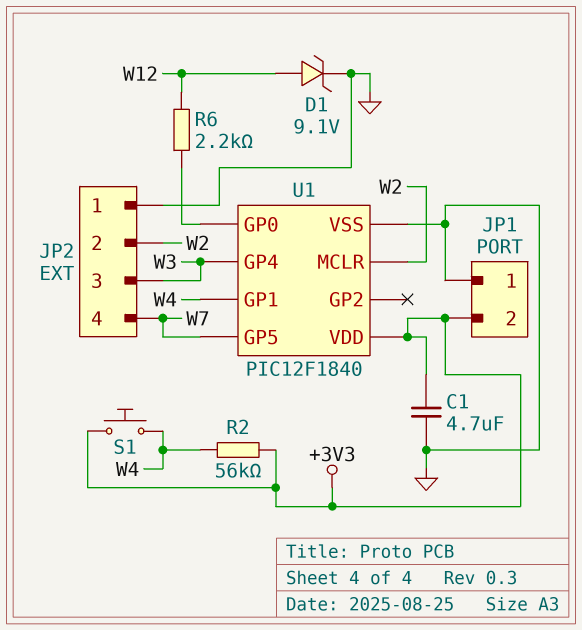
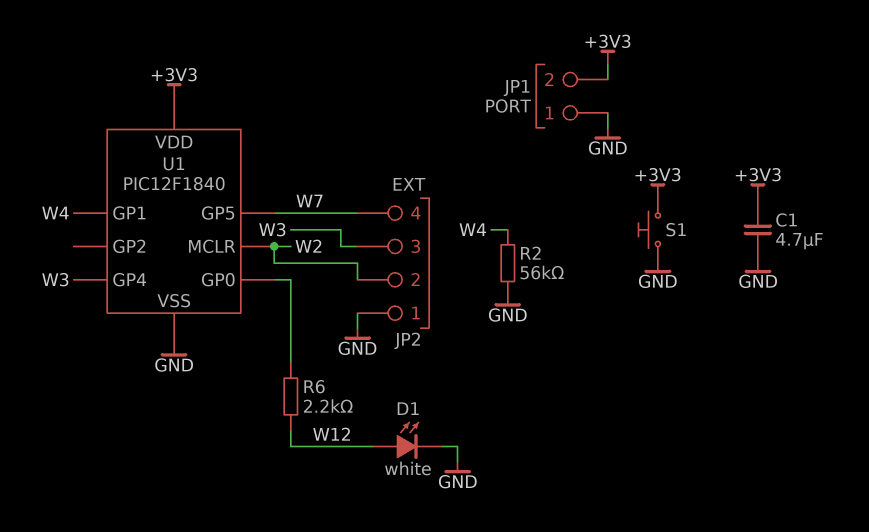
D1: zener 9.1V (A W12, K GND) -> LED white (A W12, K GND)
R2: 56k (+3V3, W4) -> 56k (GND, W4)
S1: button (+3V3, W4) -> button (+3V3, GND)

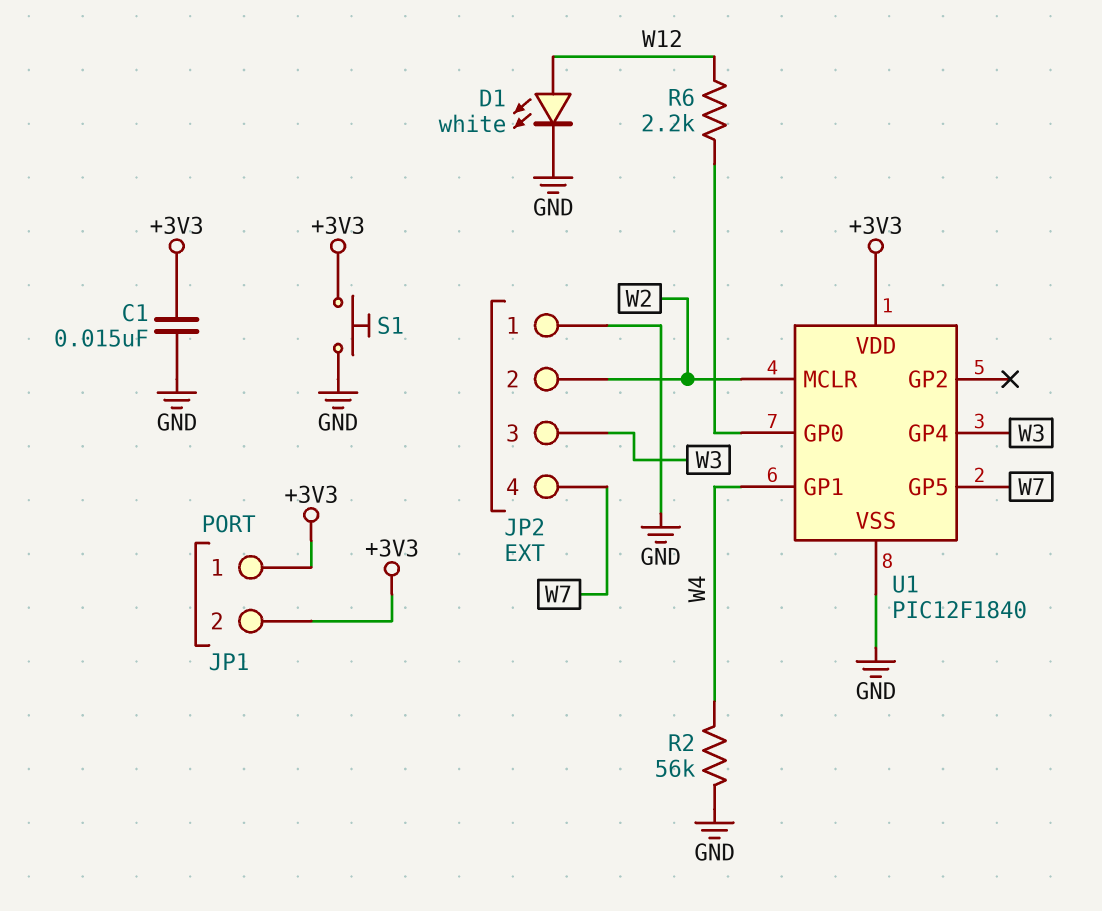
C1: 4.7uF (+3V3, GND) -> 15nF (+3V3, GND)
JP1 pin 1: GND -> +3V3

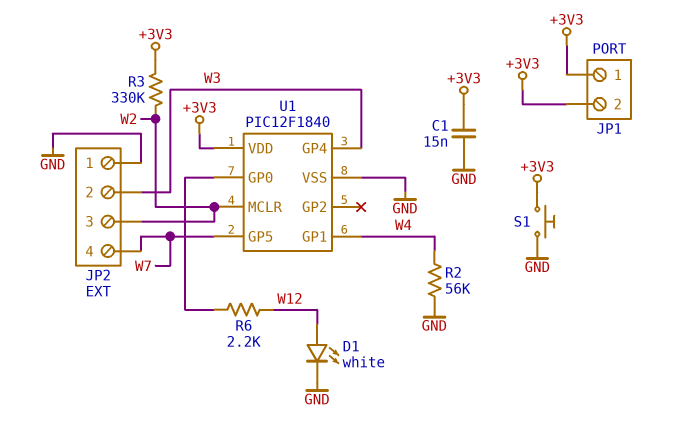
JP2 pin 2: W2 -> W3
JP2 pin 3: W3 -> W2
R3: none -> 330k (+3V3, W2)

